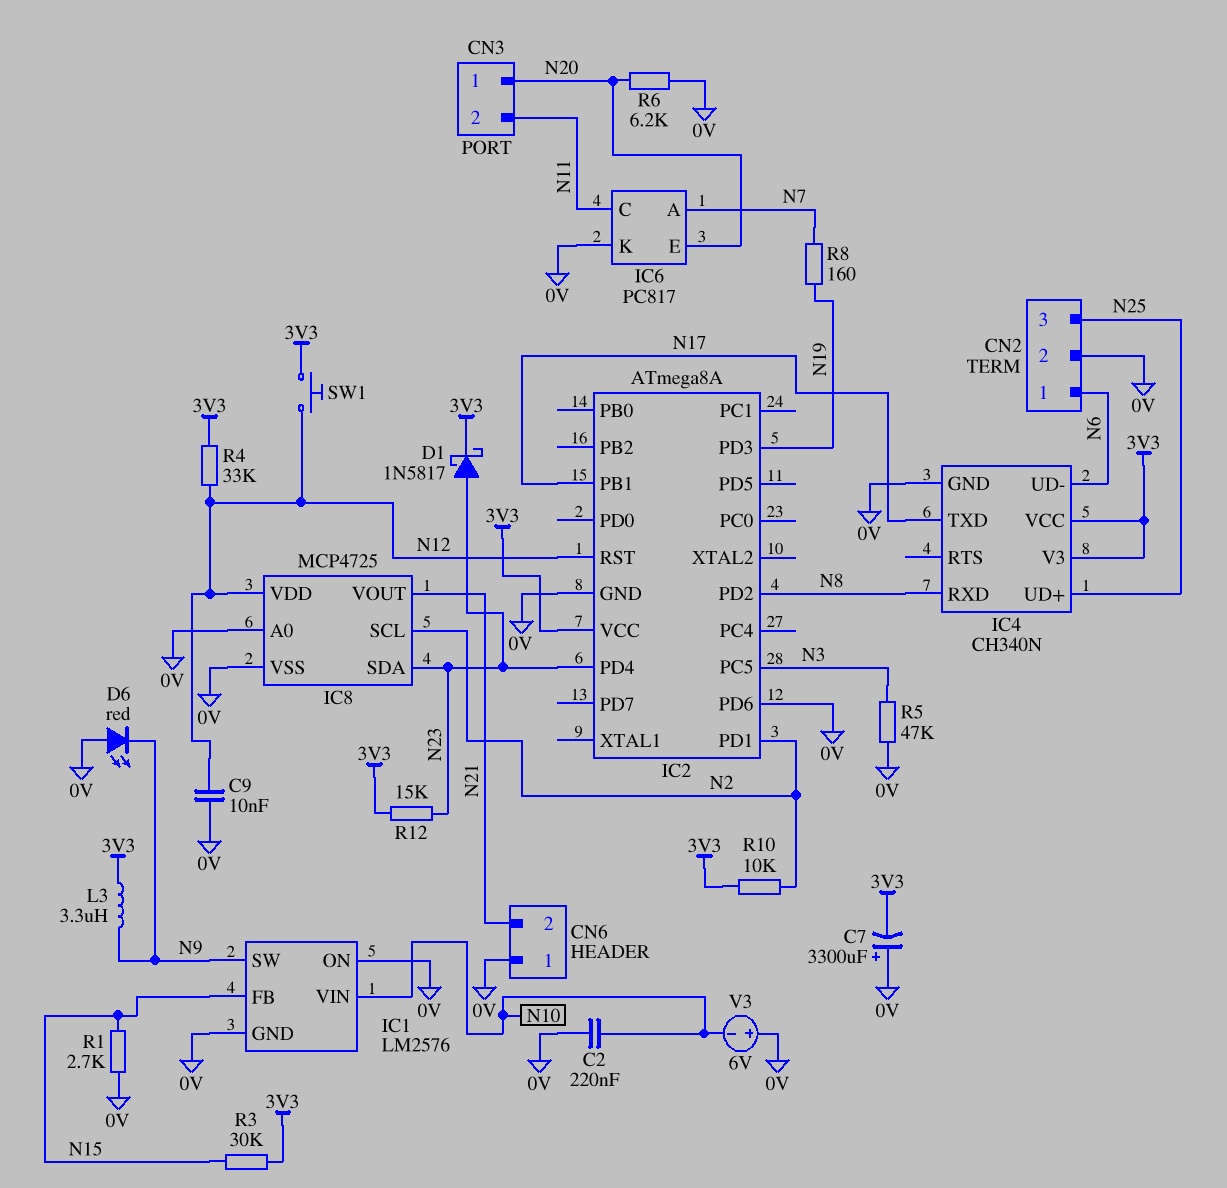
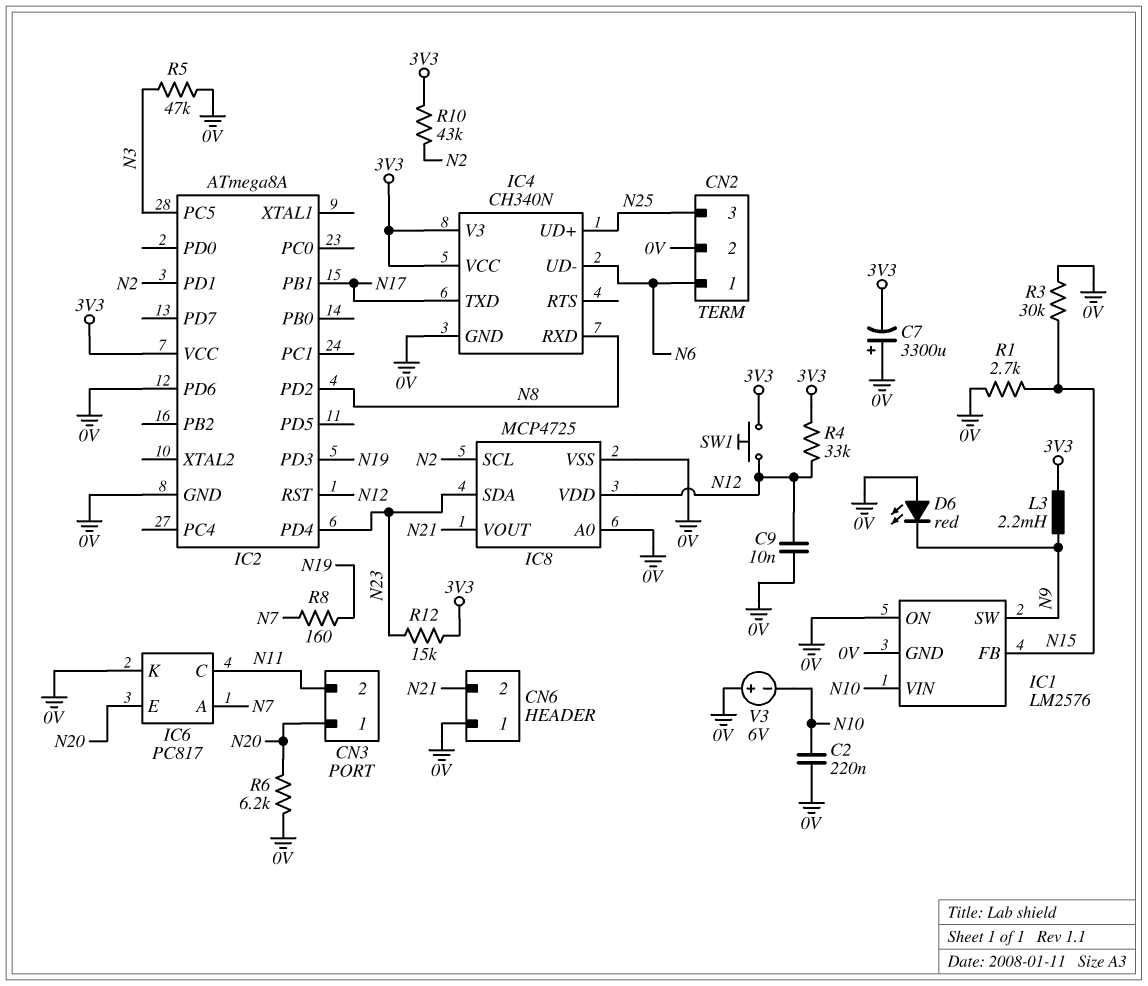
D1: schottky 1N5817 (A N23, K 3V3) -> none
L3: 3.3uH (3V3, N9) -> 2.2mH (3V3, N9)
R3: 30k (3V3, N15) -> 30k (0V, N15)
R10: 10k (3V3, N2) -> 43k (3V3, N2)

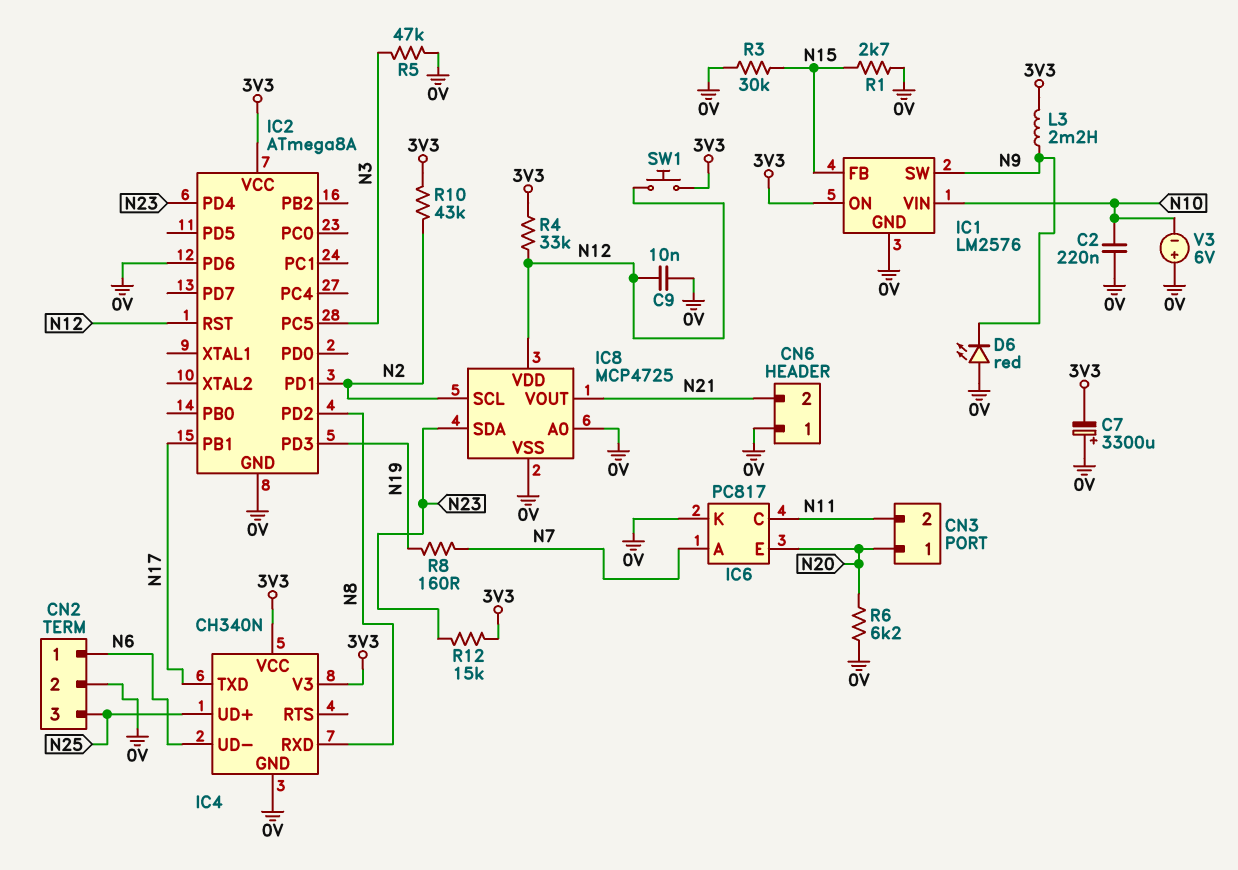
IC1 pin ON: 0V -> 3V3

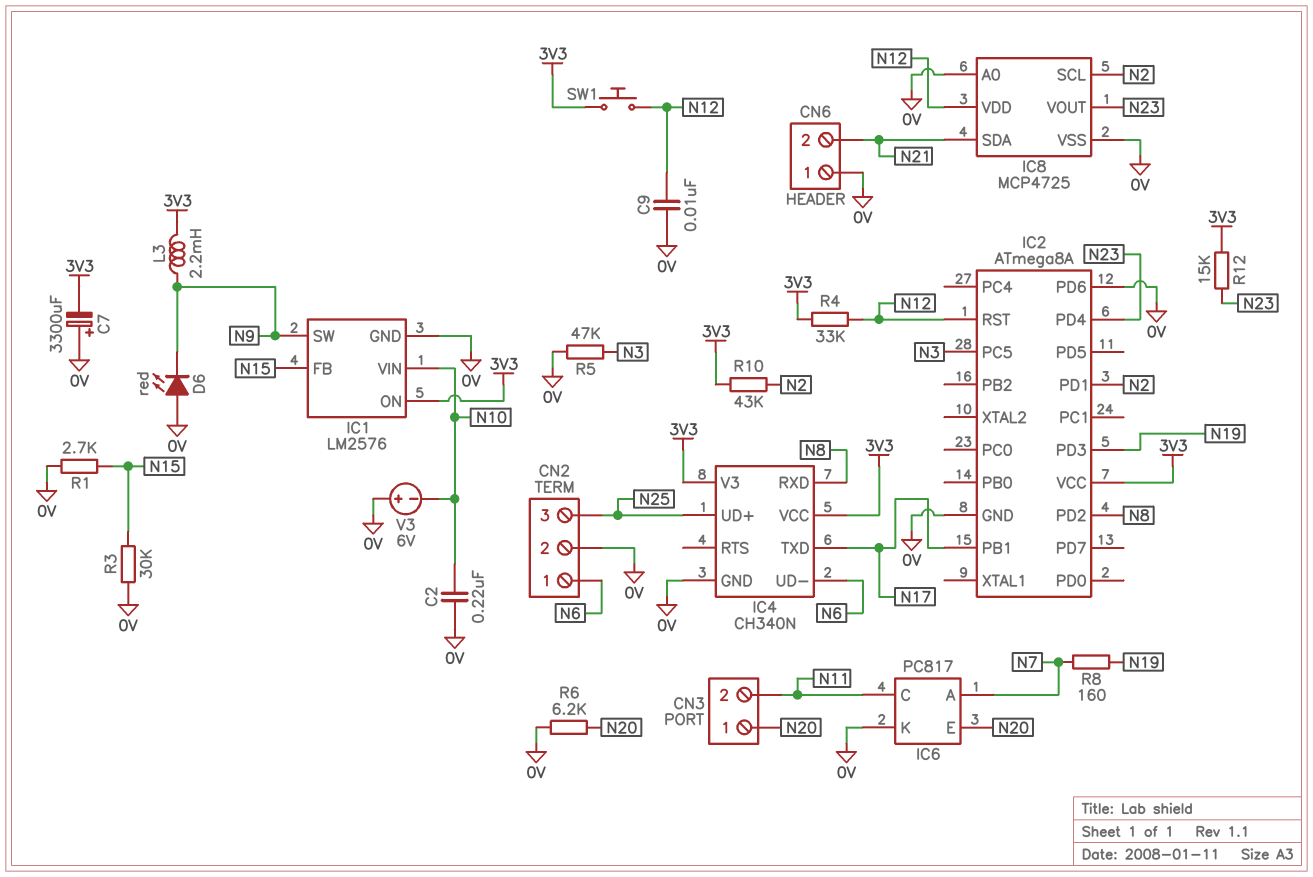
IC8 pin SDA: N23 -> N21
IC8 pin VOUT: N21 -> N23

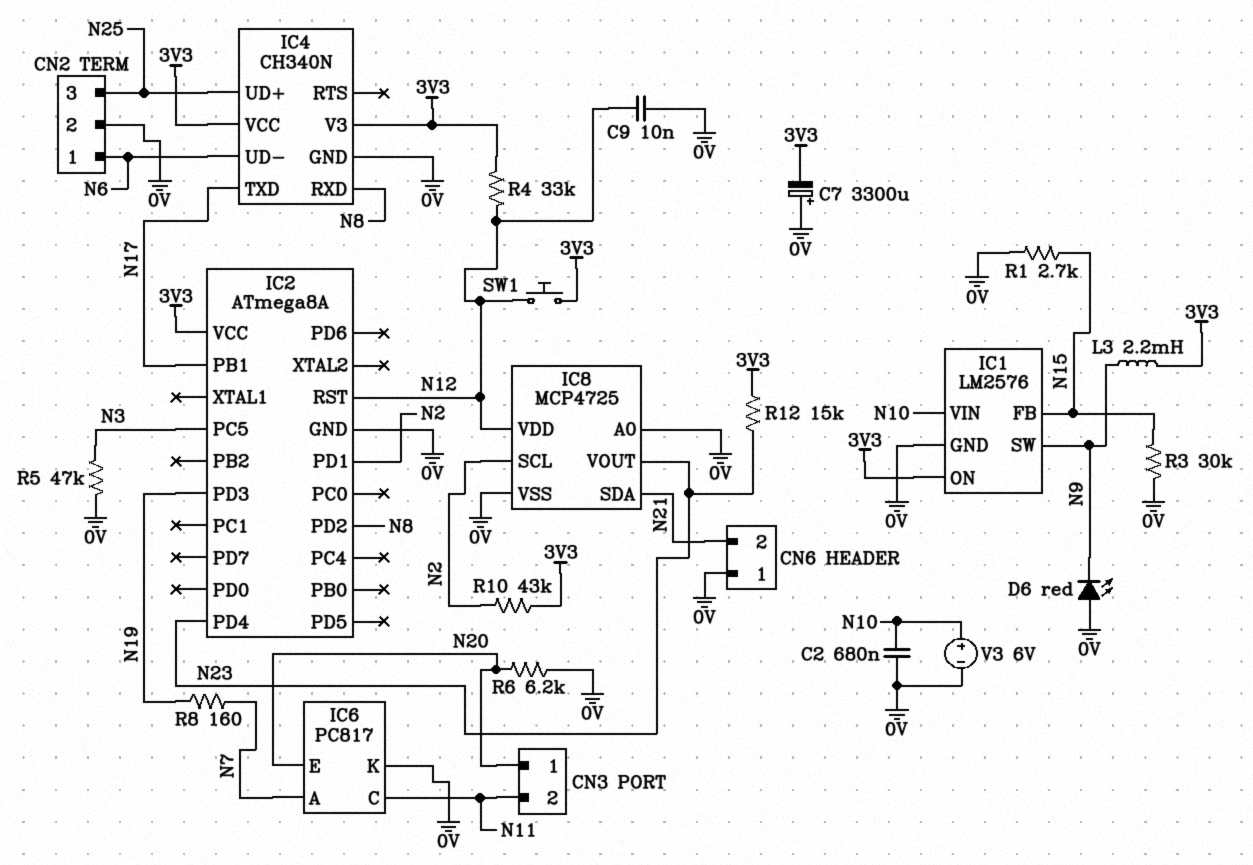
C2: 220nF (0V, N10) -> 680nF (0V, N10)
IC2 pin PD6: 0V -> none
V3: 6V (plus 0V, minus N10) -> 6V (plus N10, minus 0V)

